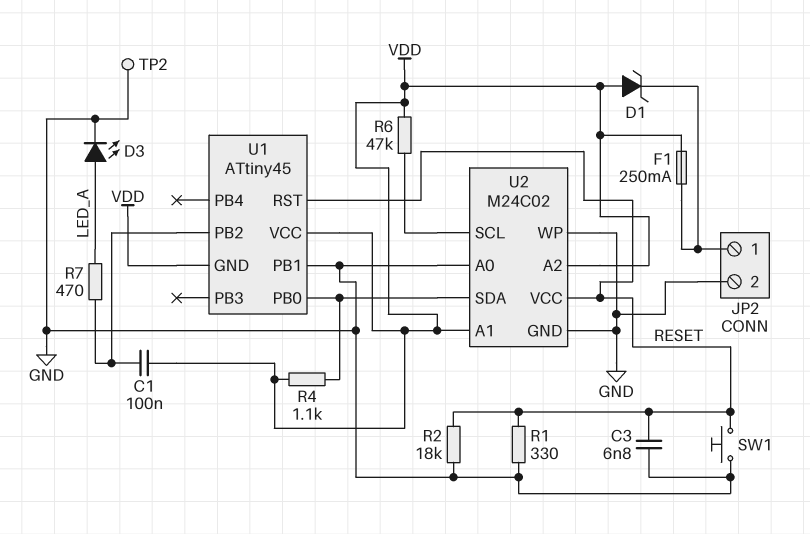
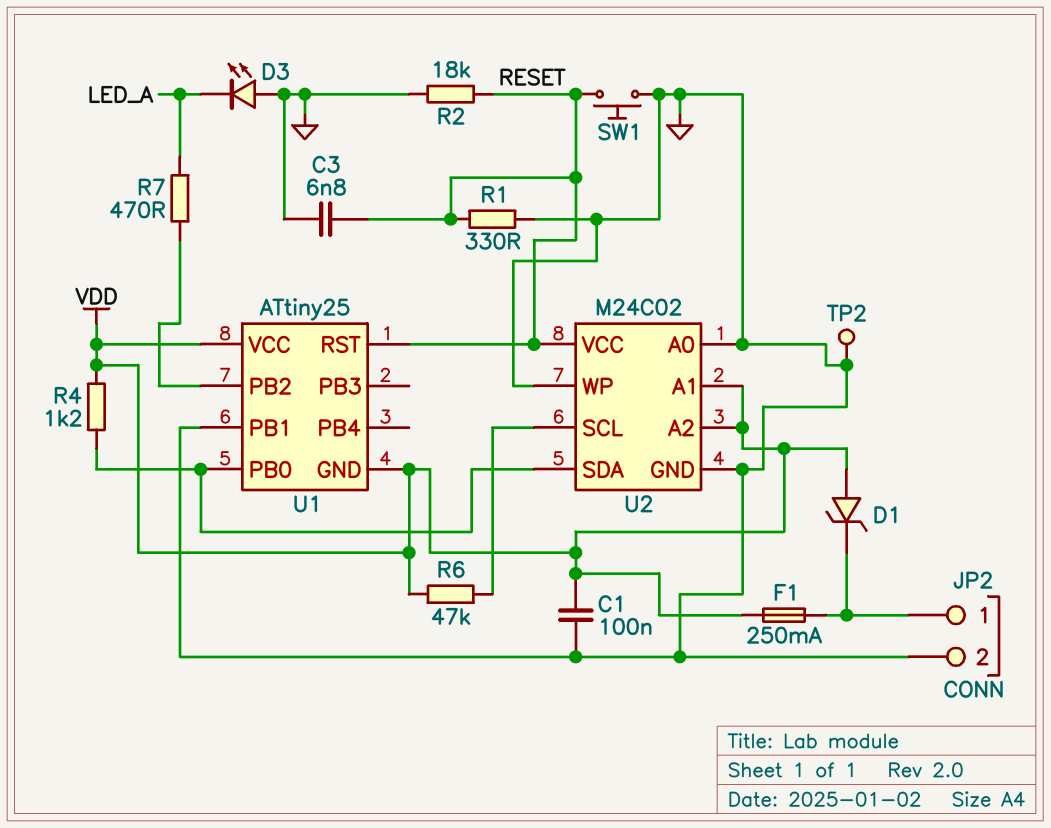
C1: 100nF (U1/PB2, VDD) -> 100nF (GND, VDD)
D3: LED (A LED_A, K GND) -> LED (A GND, K LED_A)
R4: 1.1k (U1/PB0, VDD) -> 1.2k (U1/PB0, VDD)
U1: ATtiny45 -> ATtiny25

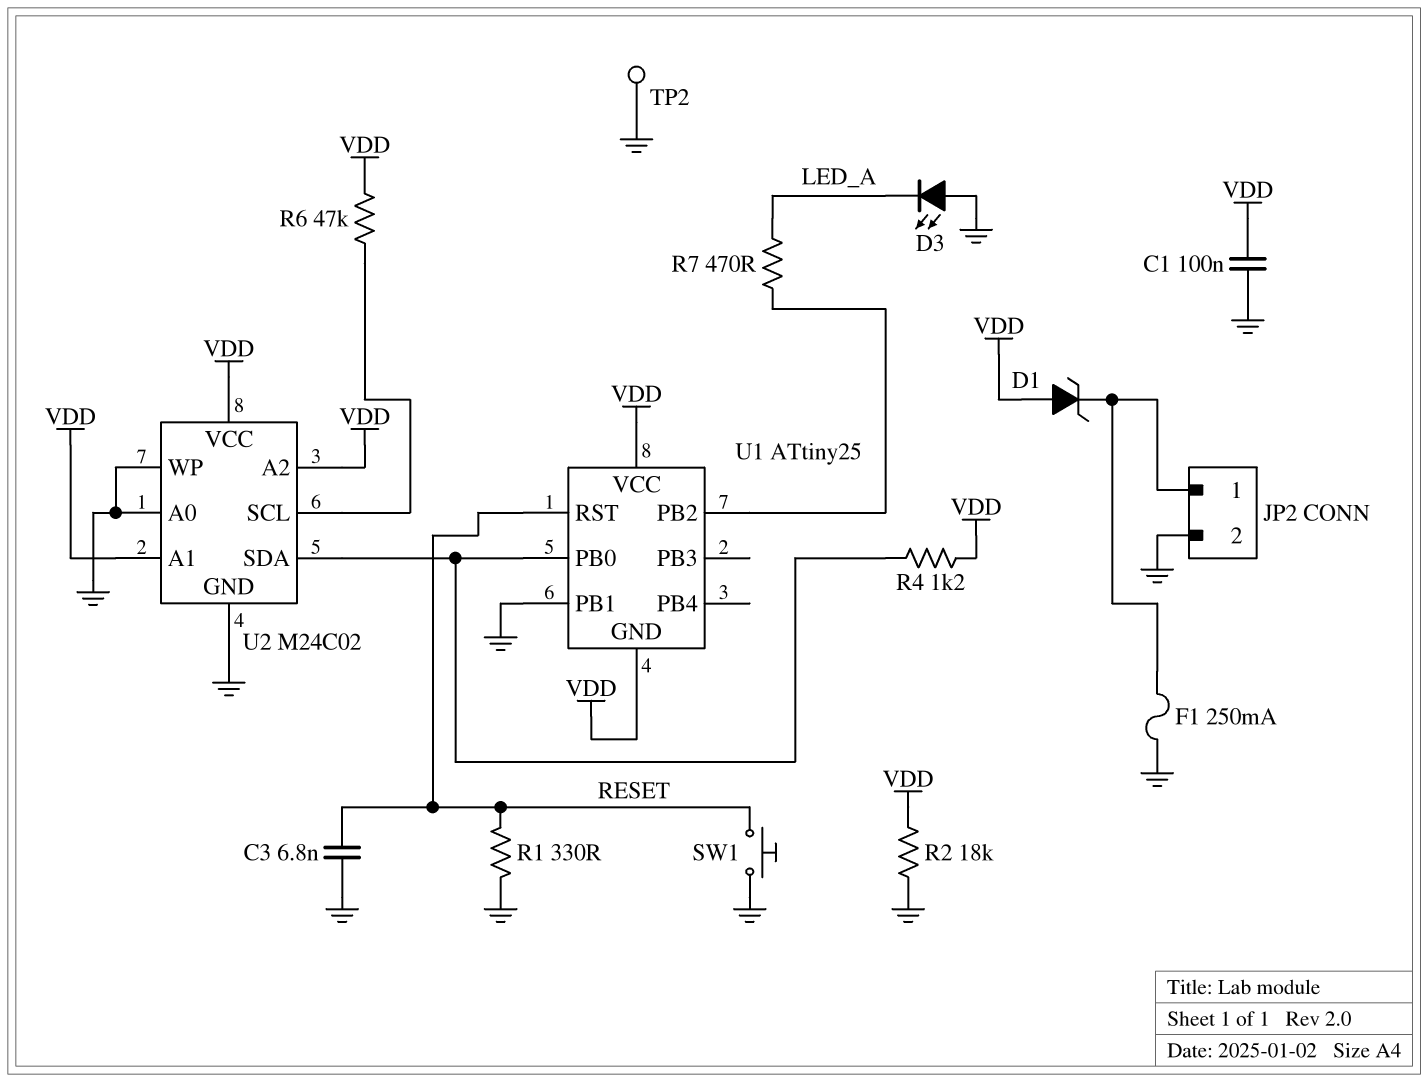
F1: 250mA (JP2/1, VDD) -> 250mA (GND, JP2/1)
R2: 18k (GND, RESET) -> 18k (GND, VDD)
U2 pin VCC: RESET -> VDD

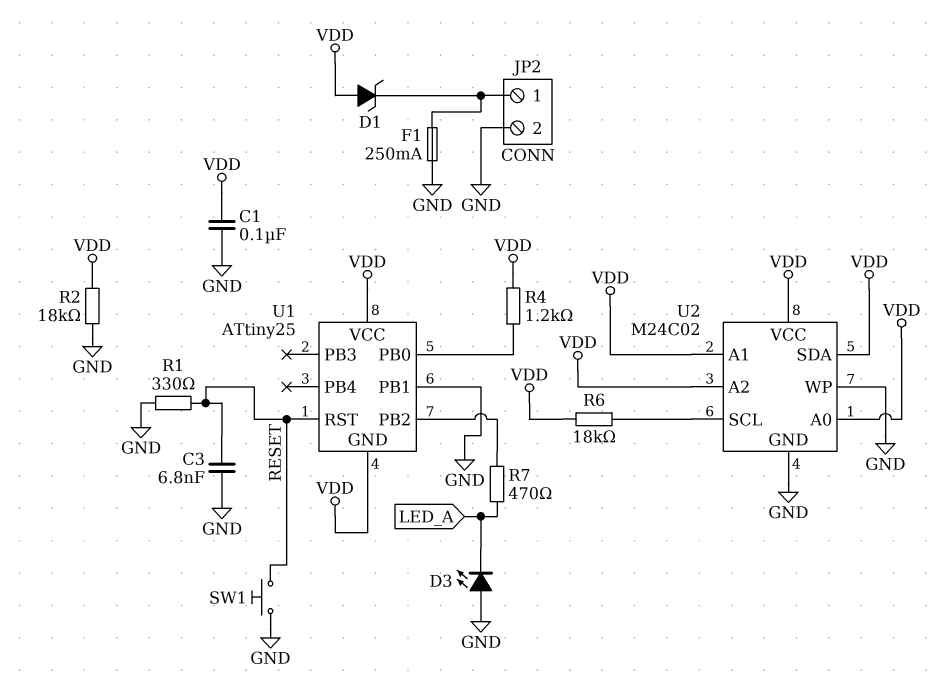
R6: 47k (U2/SCL, VDD) -> 18k (U2/SCL, VDD)
TP2: test point (GND) -> none
U2 pin A0: GND -> VDD
U2 pin SDA: U1/PB0 -> VDD

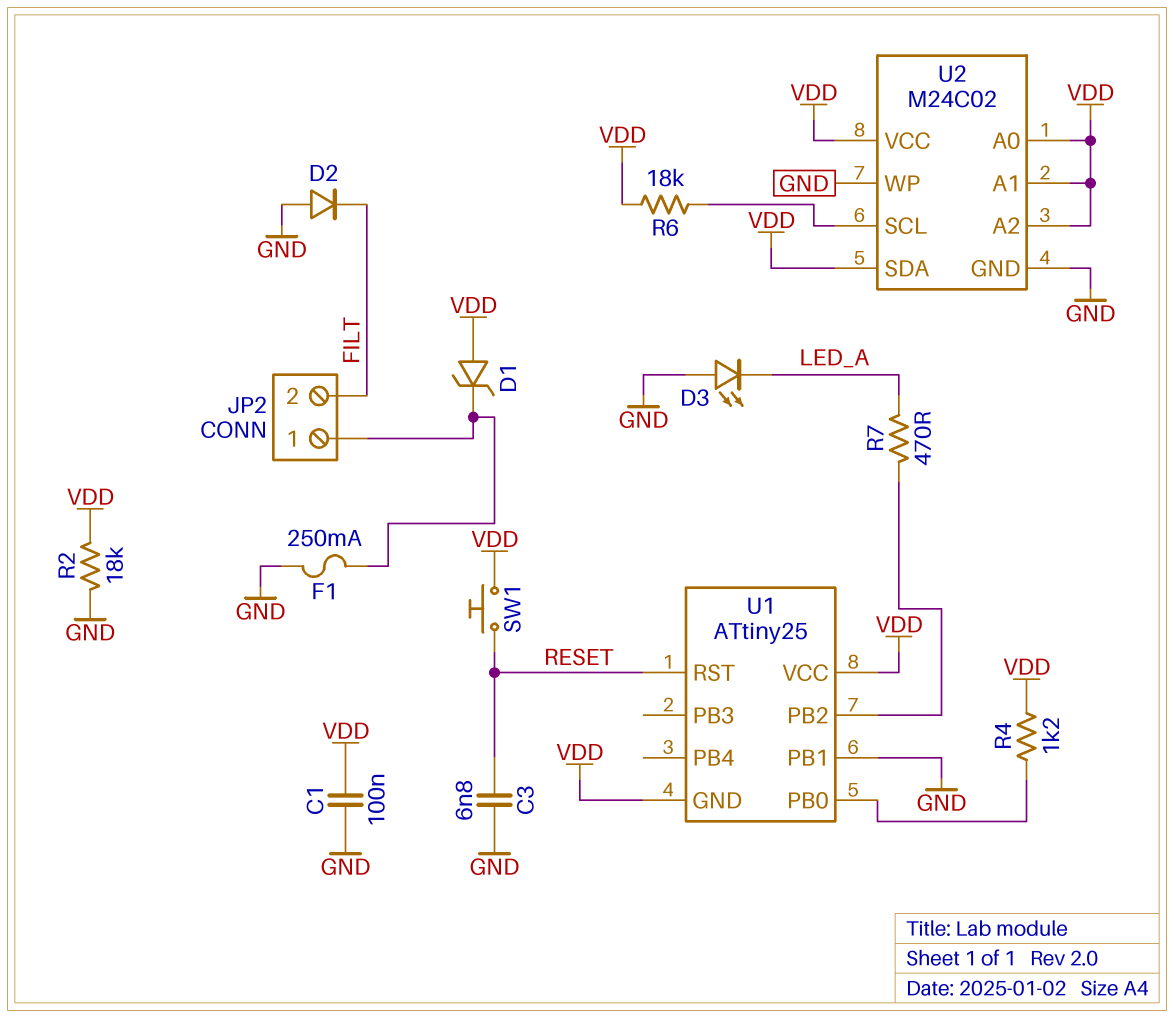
D2: none -> diode (A GND, K FILT)
JP2 pin 2: GND -> FILT
R1: 330 (GND, RESET) -> none
SW1: button (GND, RESET) -> button (RESET, VDD)

